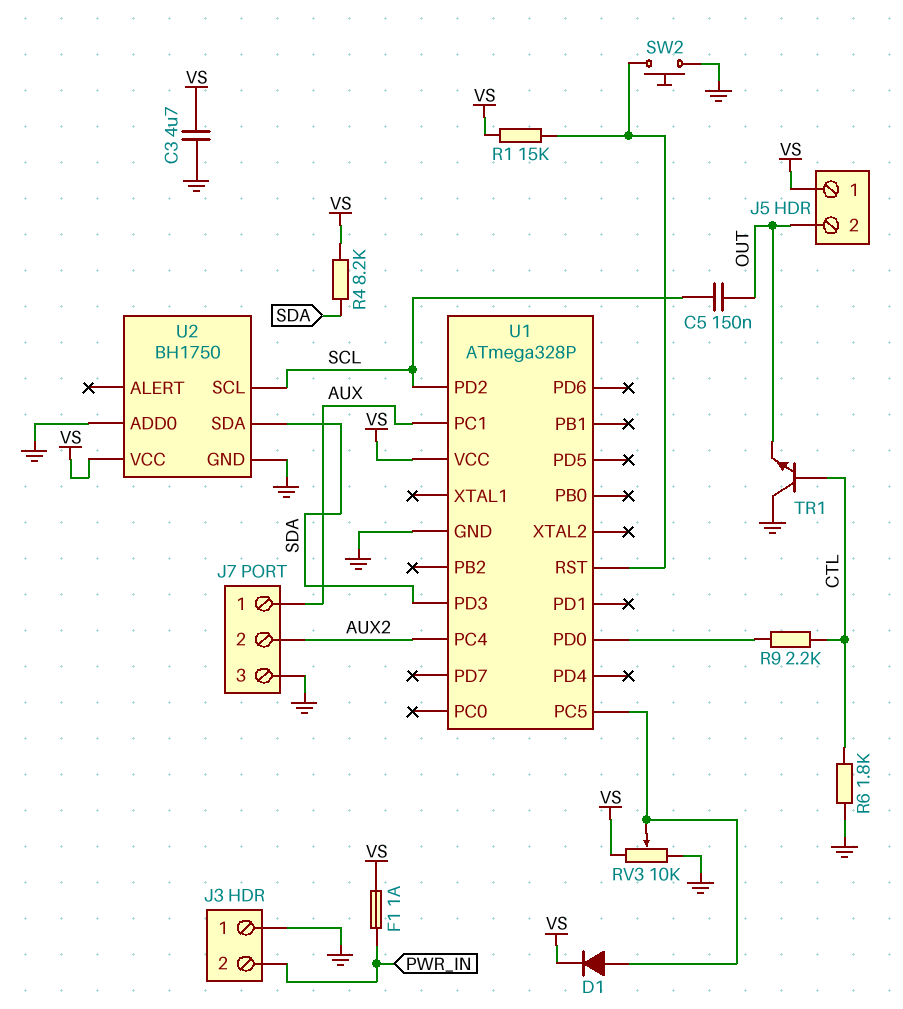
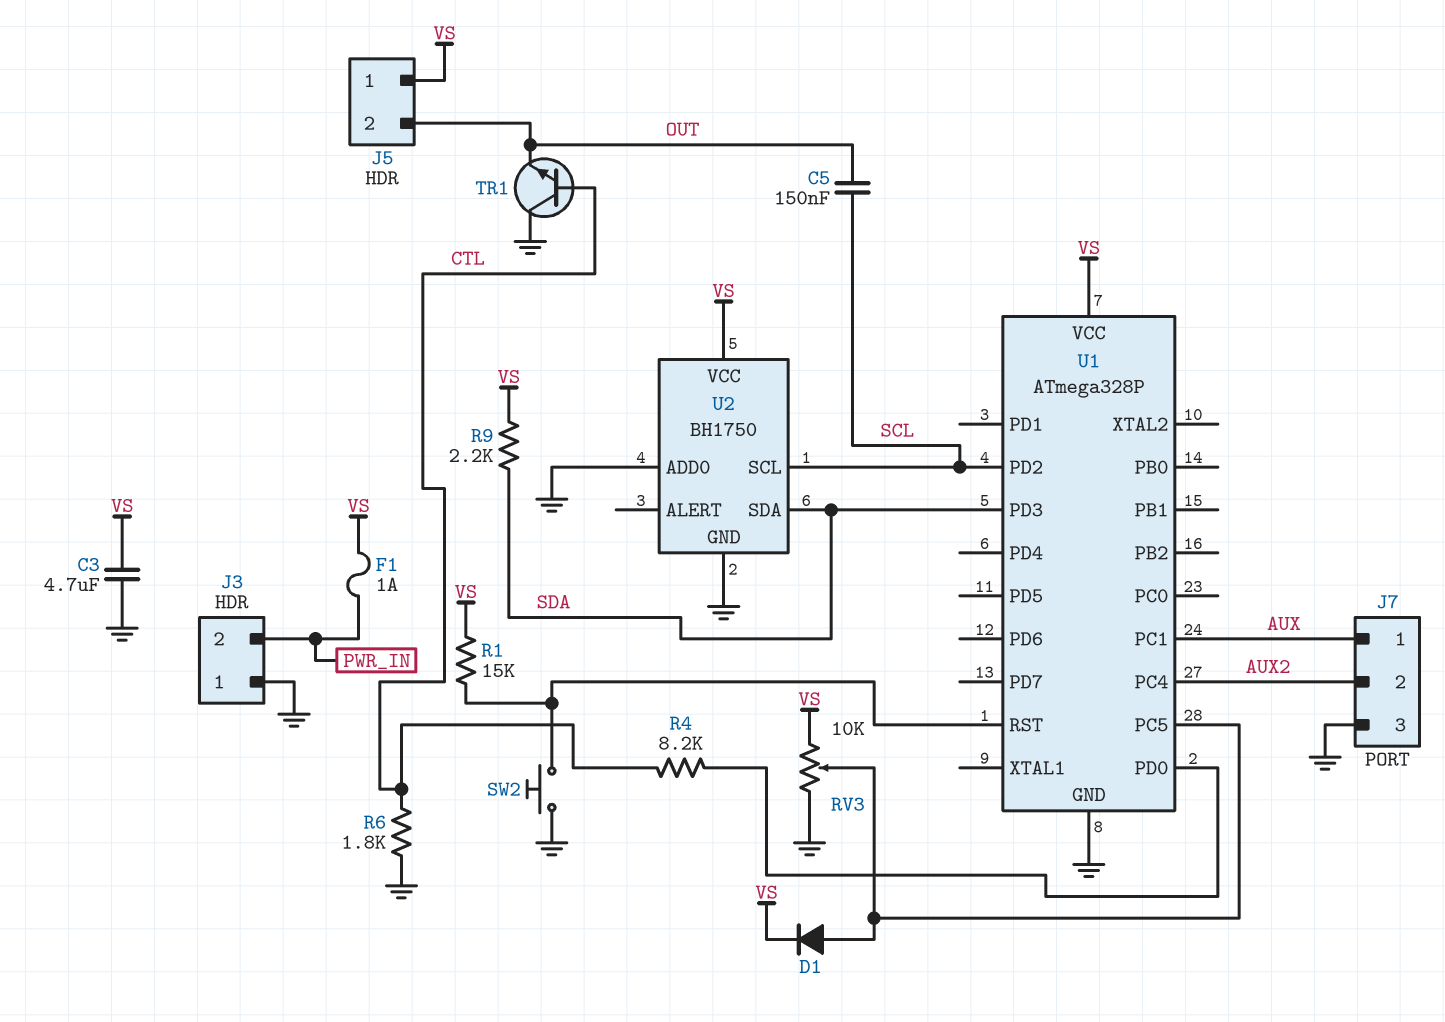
R4: 8.2k (SDA, VS) -> 8.2k (CTL, U1/PD0)
R9: 2.2k (CTL, U1/PD0) -> 2.2k (SDA, VS)

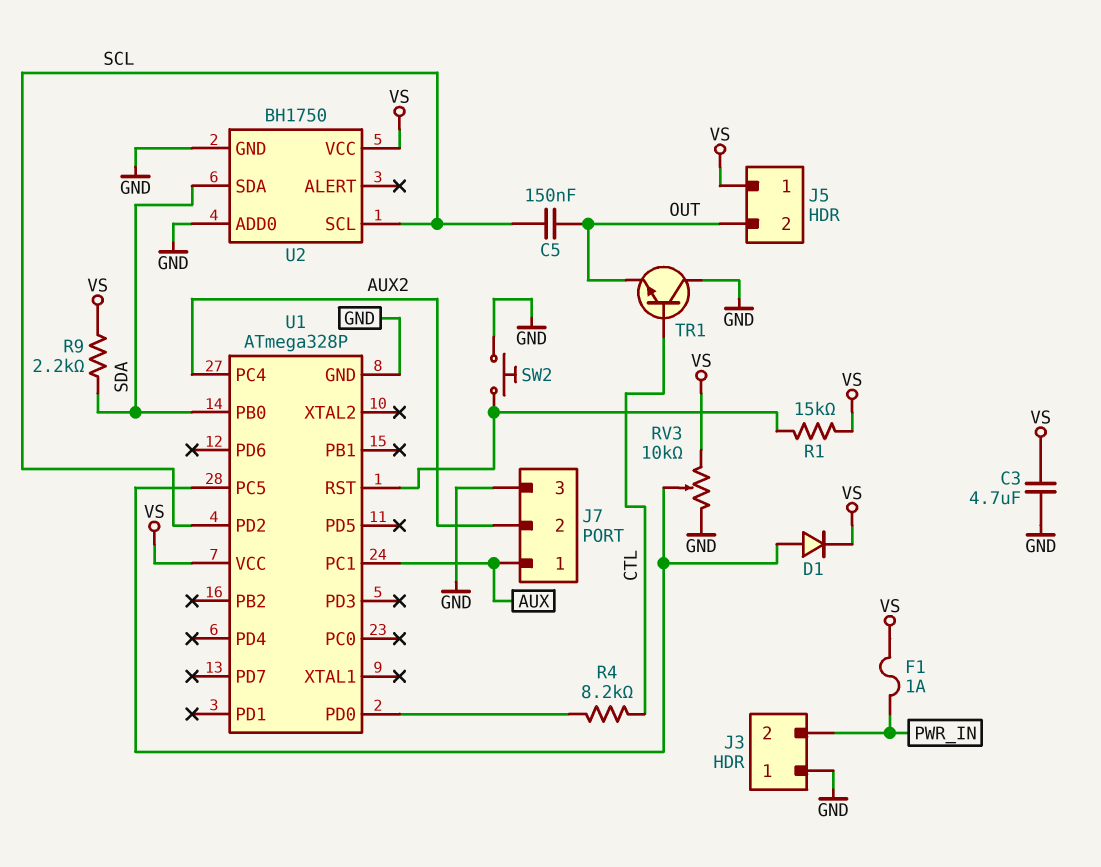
R6: 1.8k (CTL, GND) -> none
U1 pin PB0: none -> SDA
U1 pin PD3: SDA -> none

